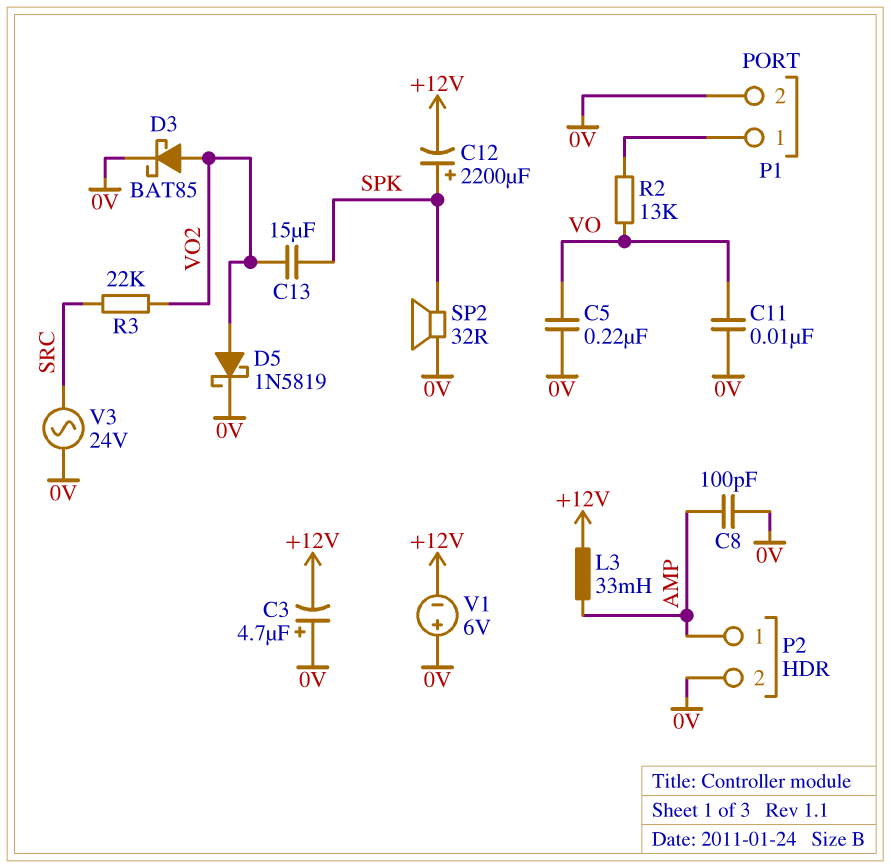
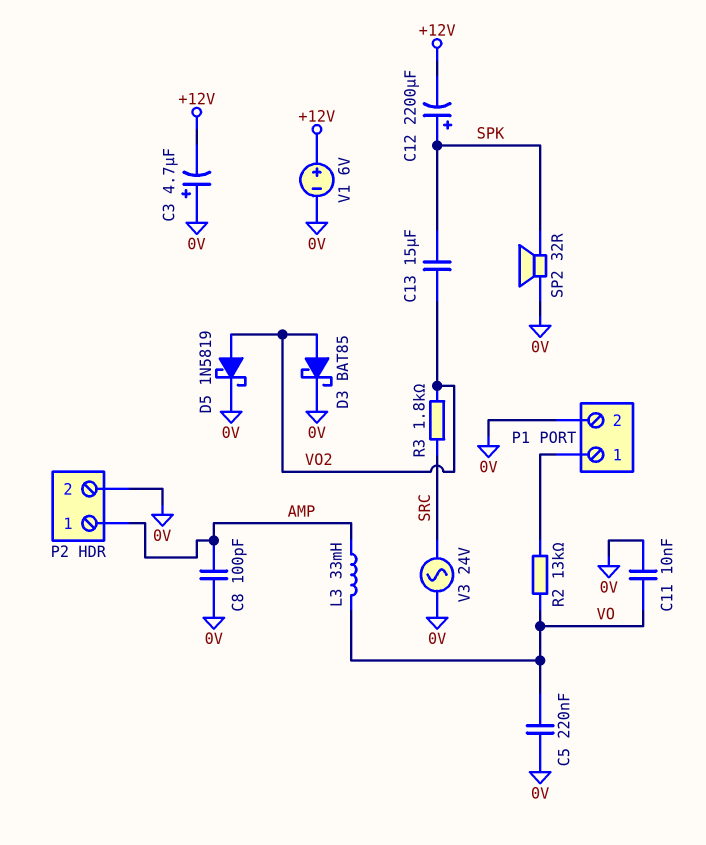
L3: 33mH (+12V, AMP) -> 33mH (AMP, VO)
R3: 22k (SRC, VO2) -> 1.8k (SRC, VO2)
V1: 6V (plus 0V, minus +12V) -> 6V (plus +12V, minus 0V)

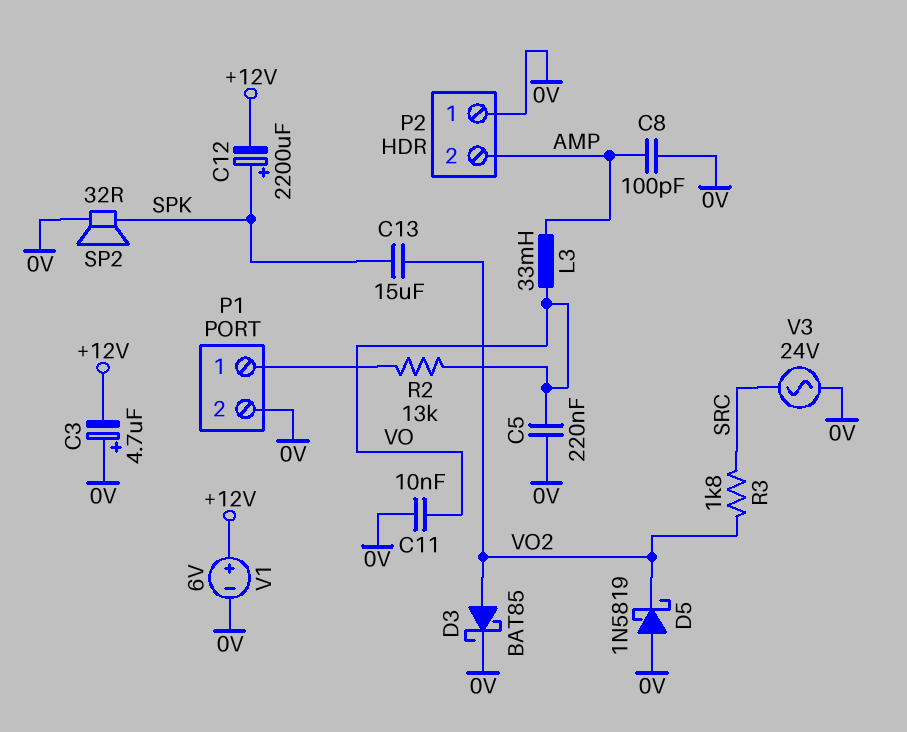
D5: schottky 1N5819 (A VO2, K 0V) -> schottky 1N5819 (A 0V, K VO2)
P2 pin 1: AMP -> 0V
P2 pin 2: 0V -> AMP

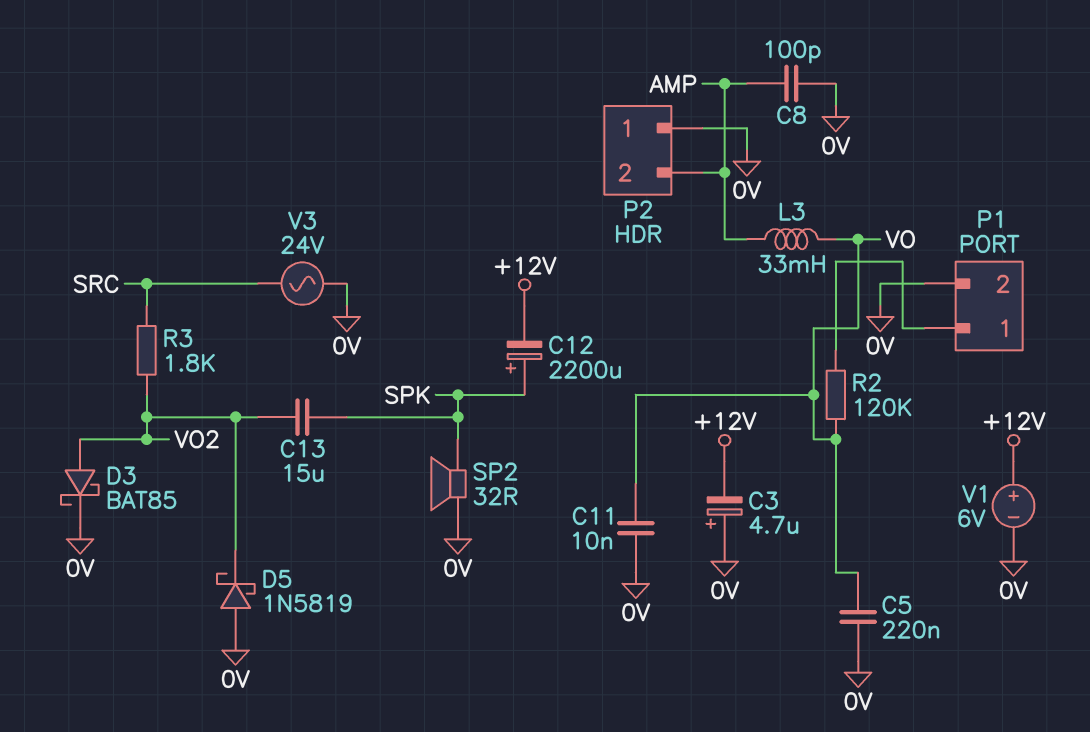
R2: 13k (P1/1, VO) -> 120k (P1/1, VO)

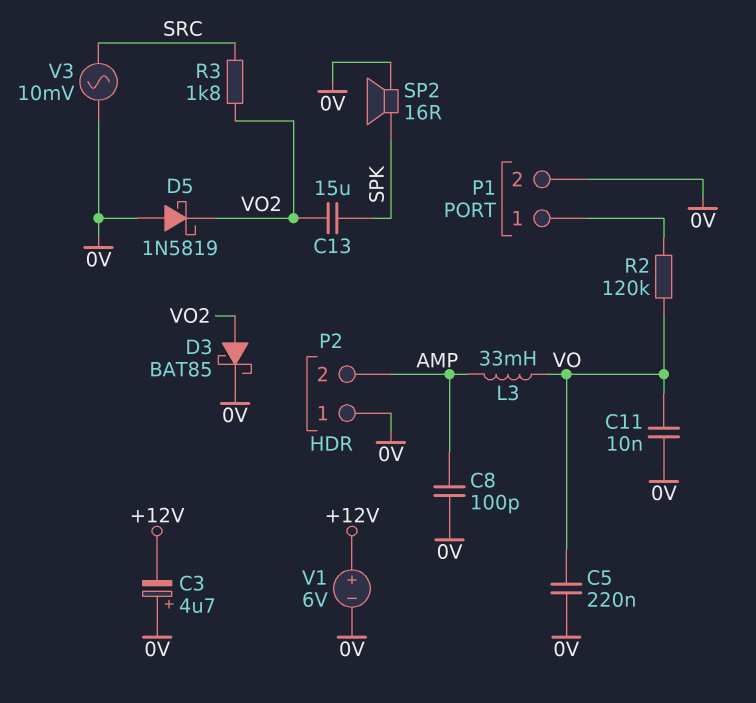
C12: 2200uF (plus SPK, minus +12V) -> none
SP2: speaker 32R (0V, SPK) -> speaker 16R (0V, SPK)
V3: AC 24V (0V, SRC) -> AC 10mV (0V, SRC)

